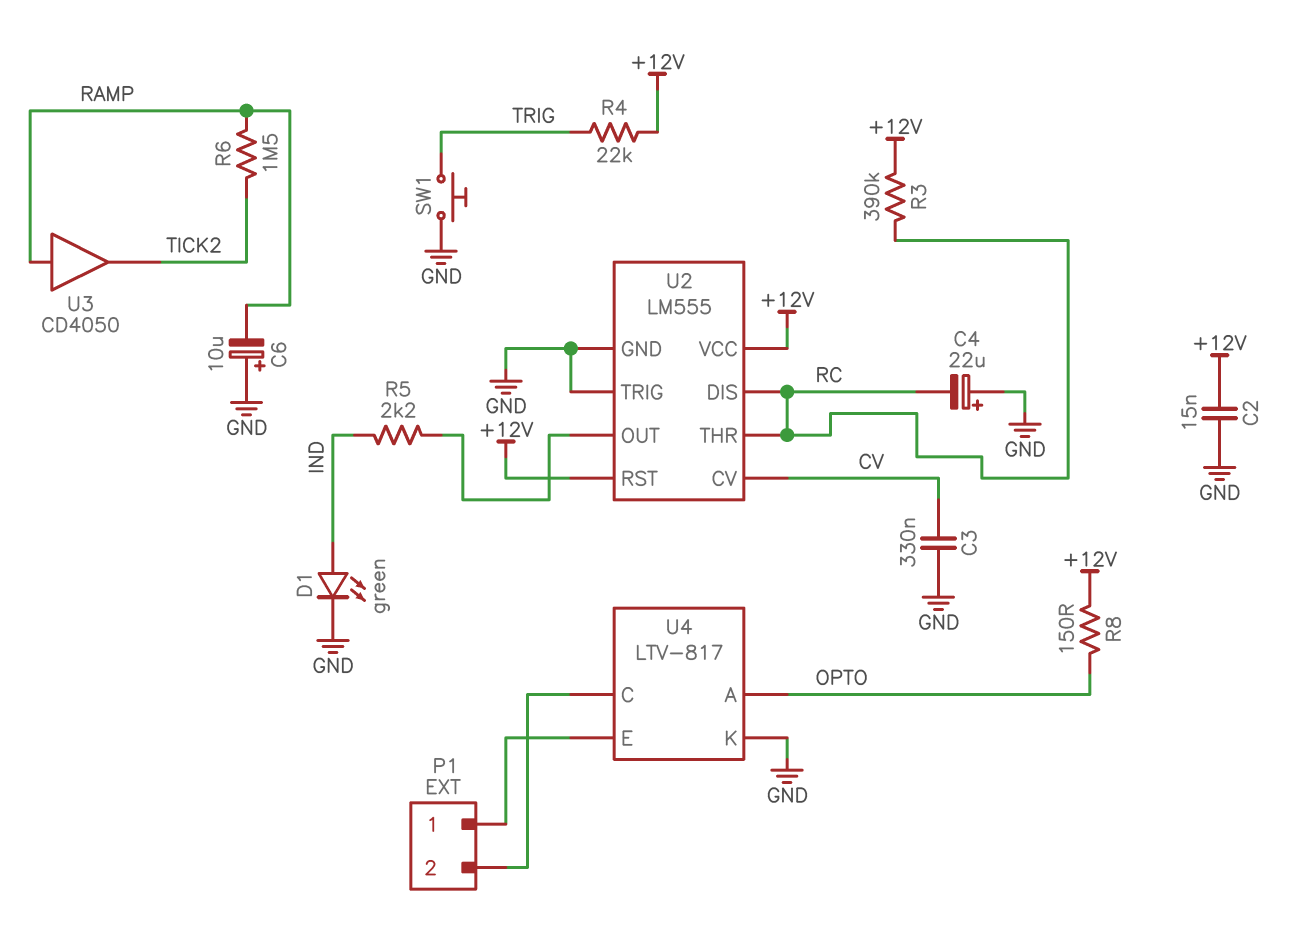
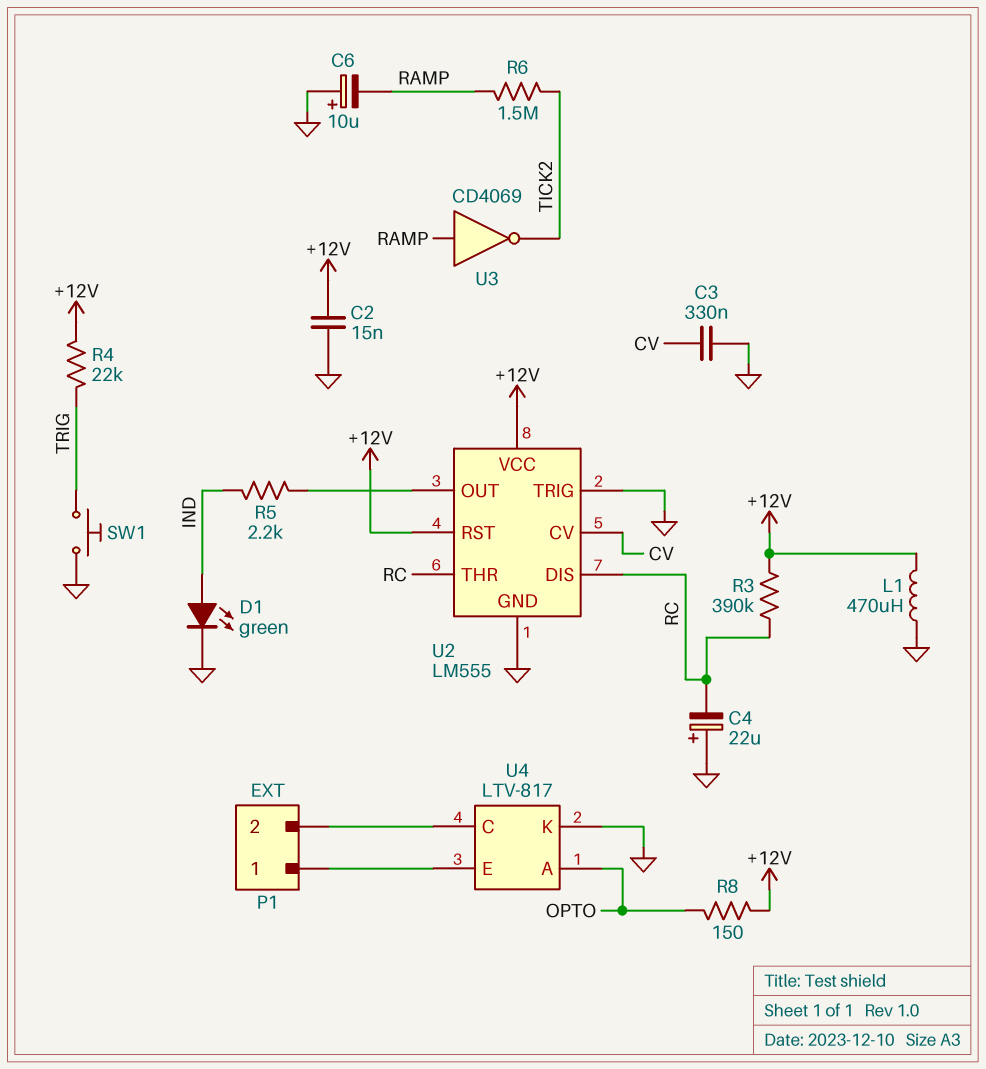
L1: none -> 470uH (+12V, GND)
U3: buffer CD4050 (in RAMP, out TICK2) -> NOT CD4069 (in RAMP, out TICK2)

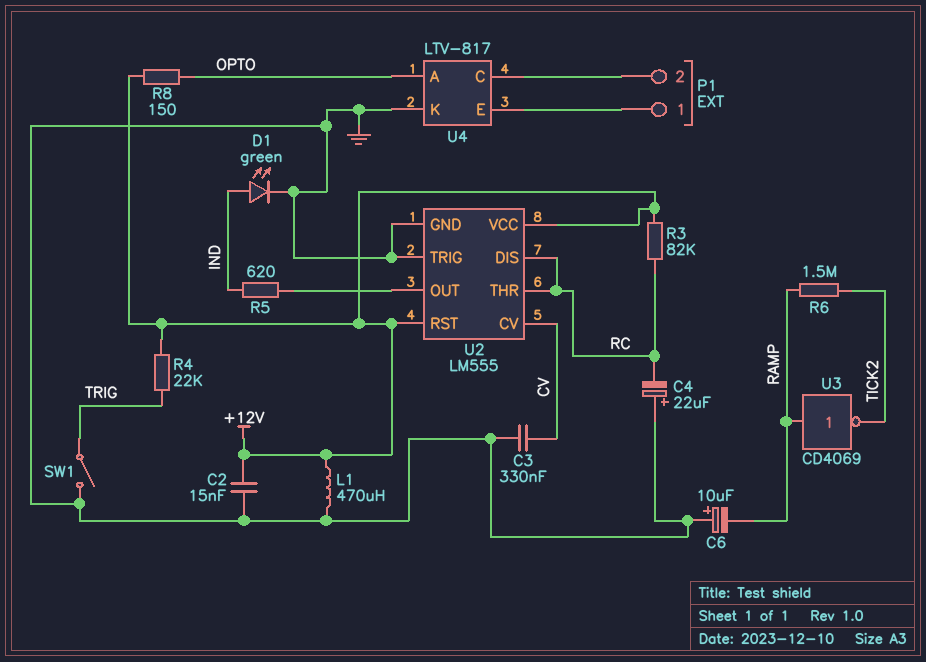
R3: 390k (+12V, RC) -> 82k (+12V, RC)
R5: 2.2k (IND, U2/OUT) -> 620 (IND, U2/OUT)
SW1: button (GND, TRIG) -> switch (GND, TRIG)

